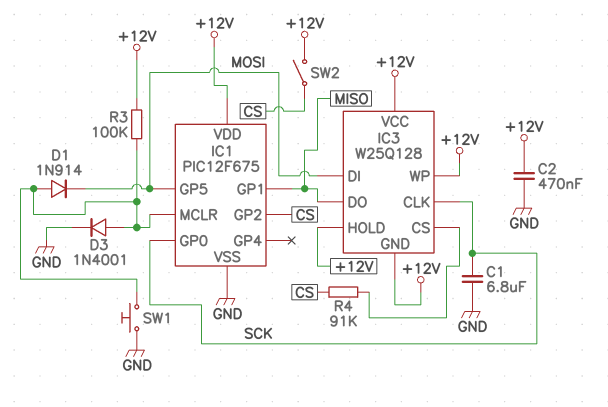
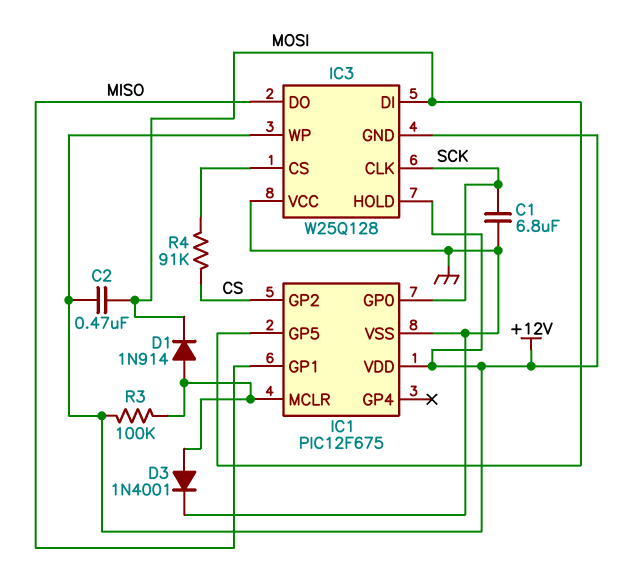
C2: 470nF (+12V, GND) -> 470nF (+12V, MOSI)
IC3 pin VCC: +12V -> GND
SW1: button (GND, IC1/MCLR) -> none
SW2: switch (+12V, CS) -> none

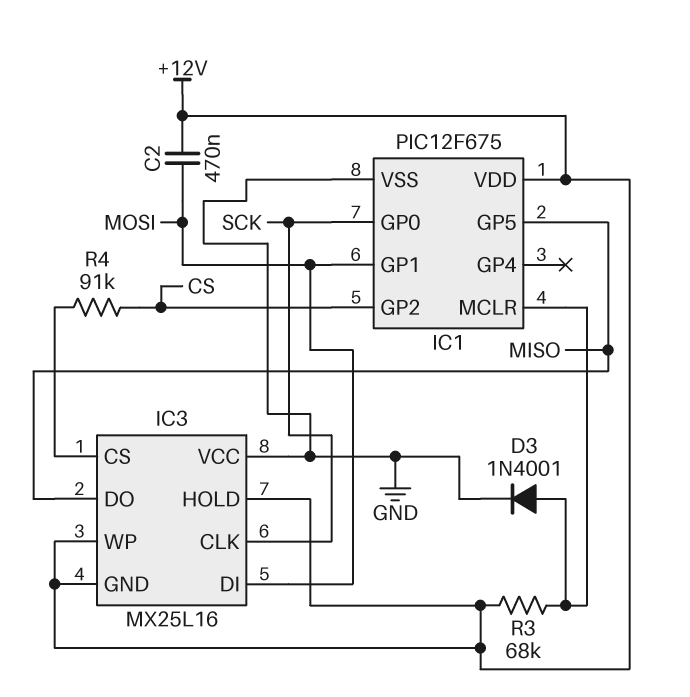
C1: 6.8uF (GND, SCK) -> none
D1: diode 1N914 (A IC1/MCLR, K MOSI) -> none
IC1 pin GP1: MISO -> MOSI
IC1 pin GP5: MOSI -> MISO
IC3: W25Q128 -> MX25L16
R3: 100k (+12V, IC1/MCLR) -> 68k (+12V, IC1/MCLR)

